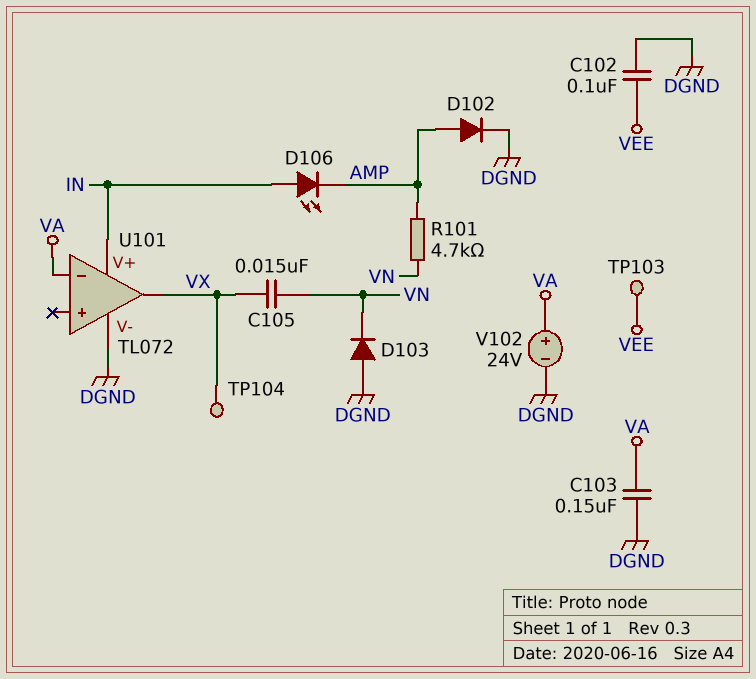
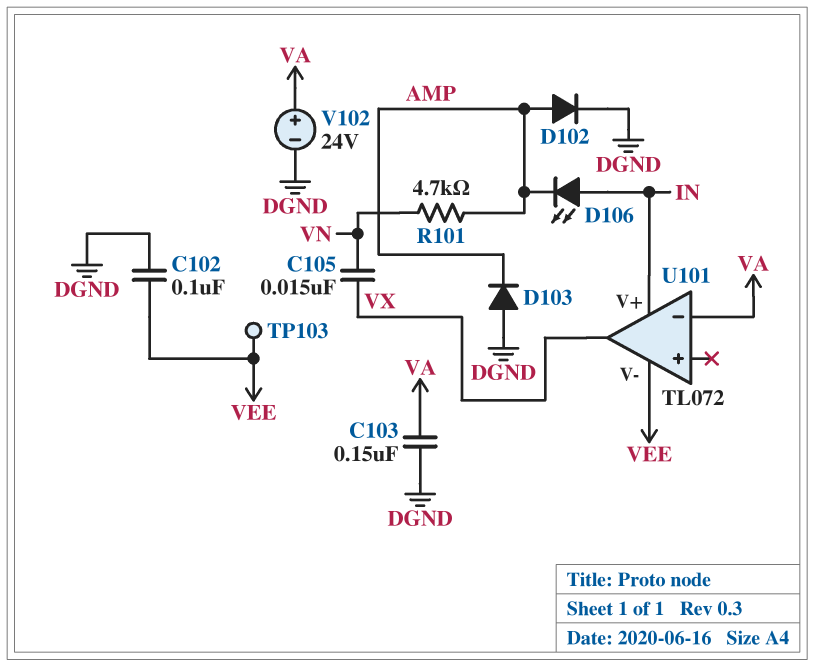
D103: diode (A DGND, K VN) -> diode (A DGND, K AMP)
TP104: test point (VX) -> none
U101 pin V-: DGND -> VEE

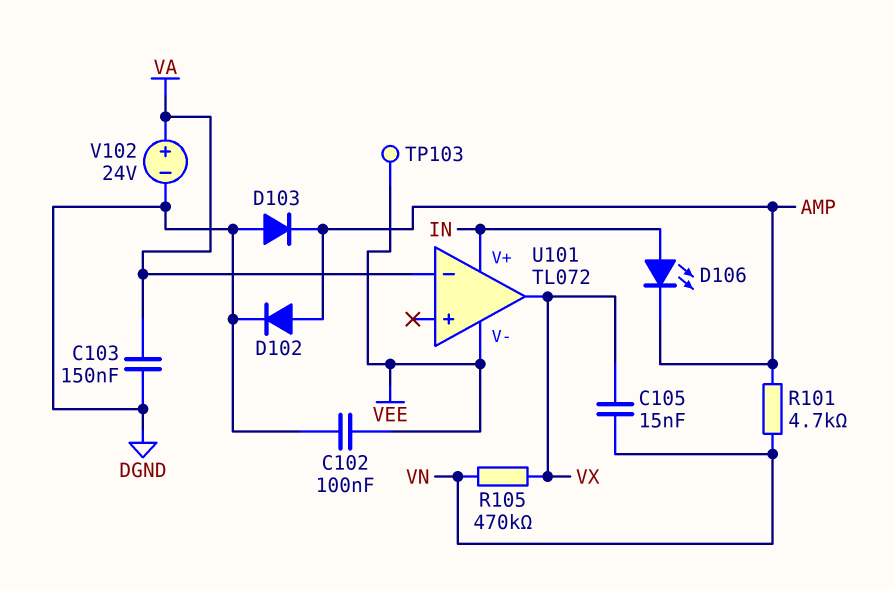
R105: none -> 470k (VN, VX)

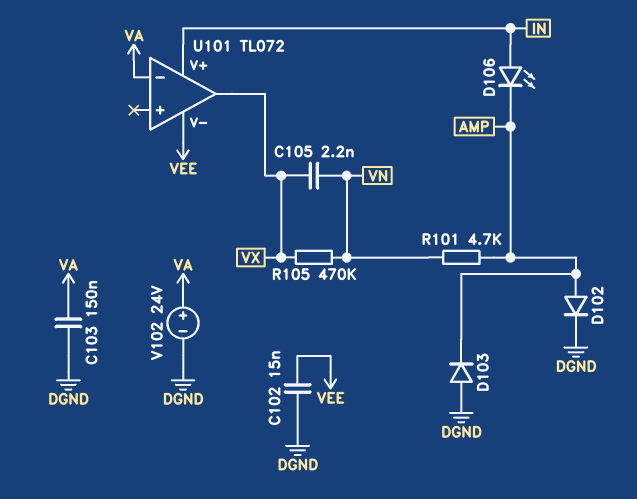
C102: 100nF (DGND, VEE) -> 15nF (DGND, VEE)
C105: 15nF (VN, VX) -> 2.2nF (VN, VX)
TP103: test point (VEE) -> none

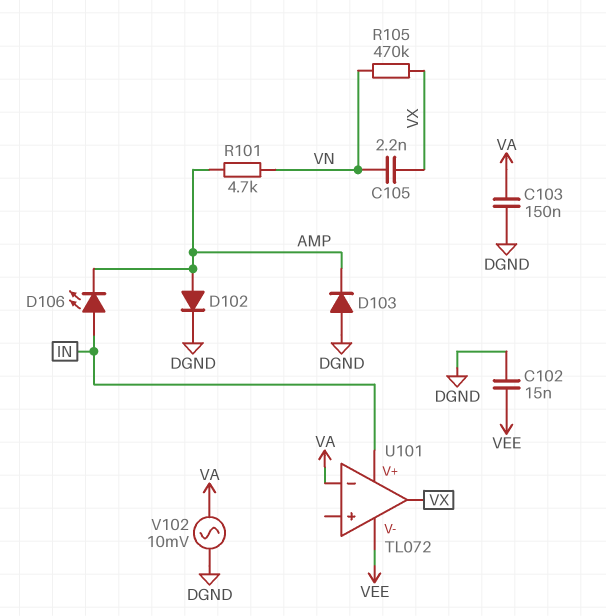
V102: 24V (plus VA, minus DGND) -> AC 10mV (DGND, VA)

